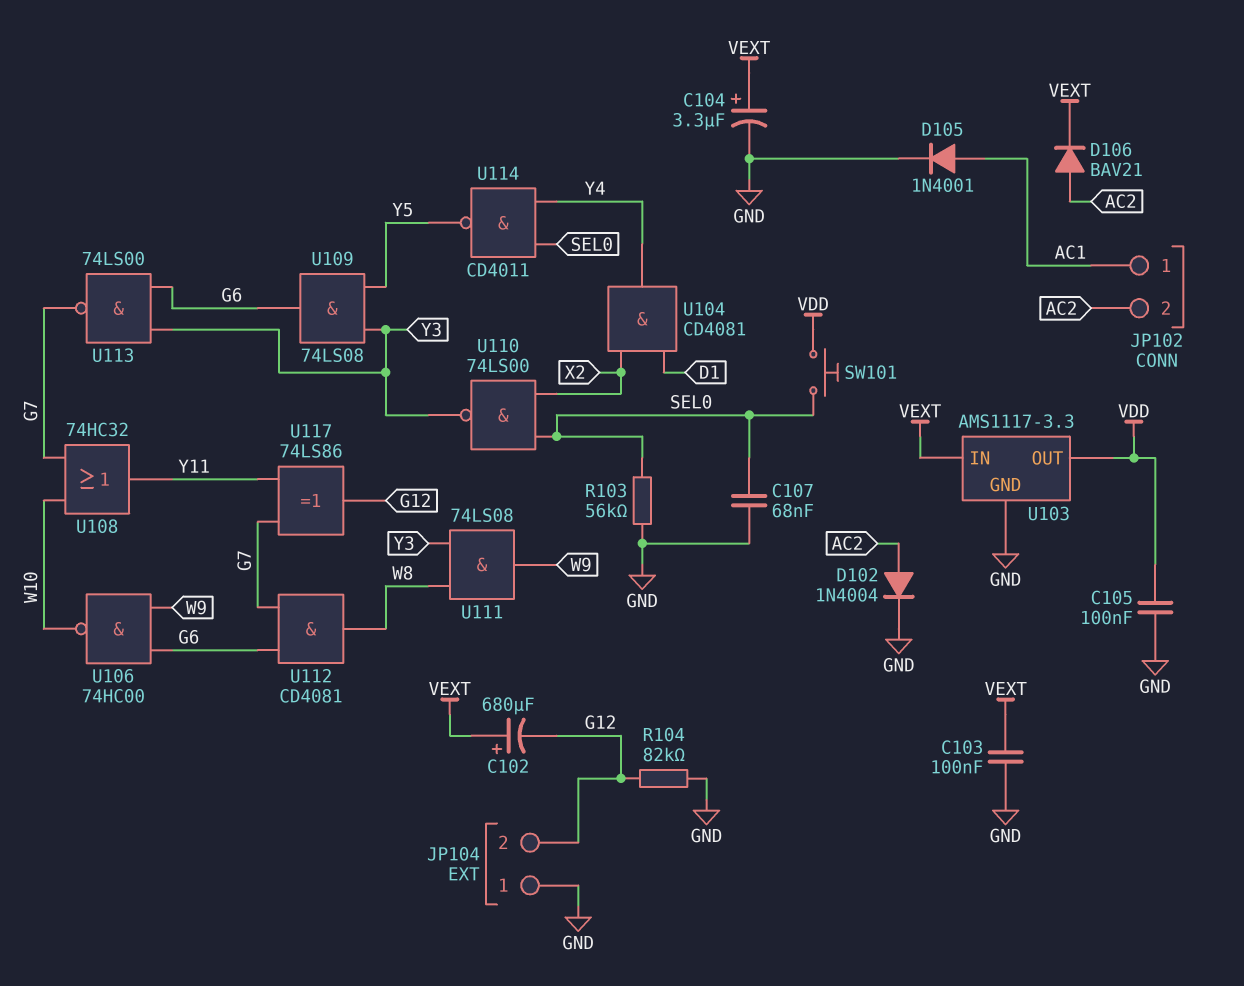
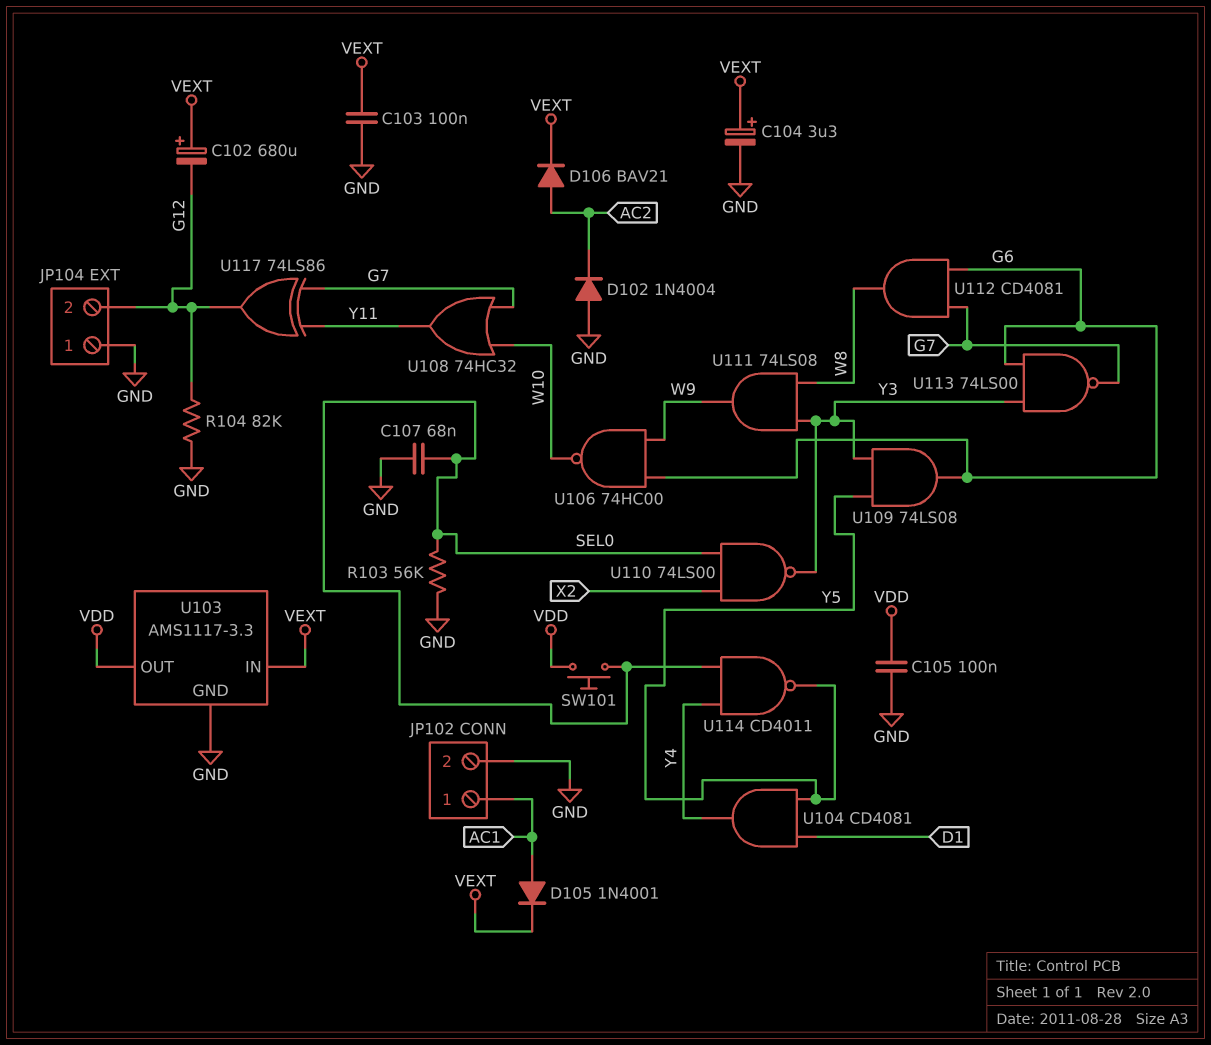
D102: diode 1N4004 (A AC2, K GND) -> diode 1N4004 (A GND, K AC2)
D105: diode 1N4001 (A AC1, K GND) -> diode 1N4001 (A AC1, K VEXT)
JP102 pin 2: AC2 -> GND
U104: AND CD4081 (in D1, in X2, out Y4) -> AND CD4081 (in D1, in Y5, out Y4)

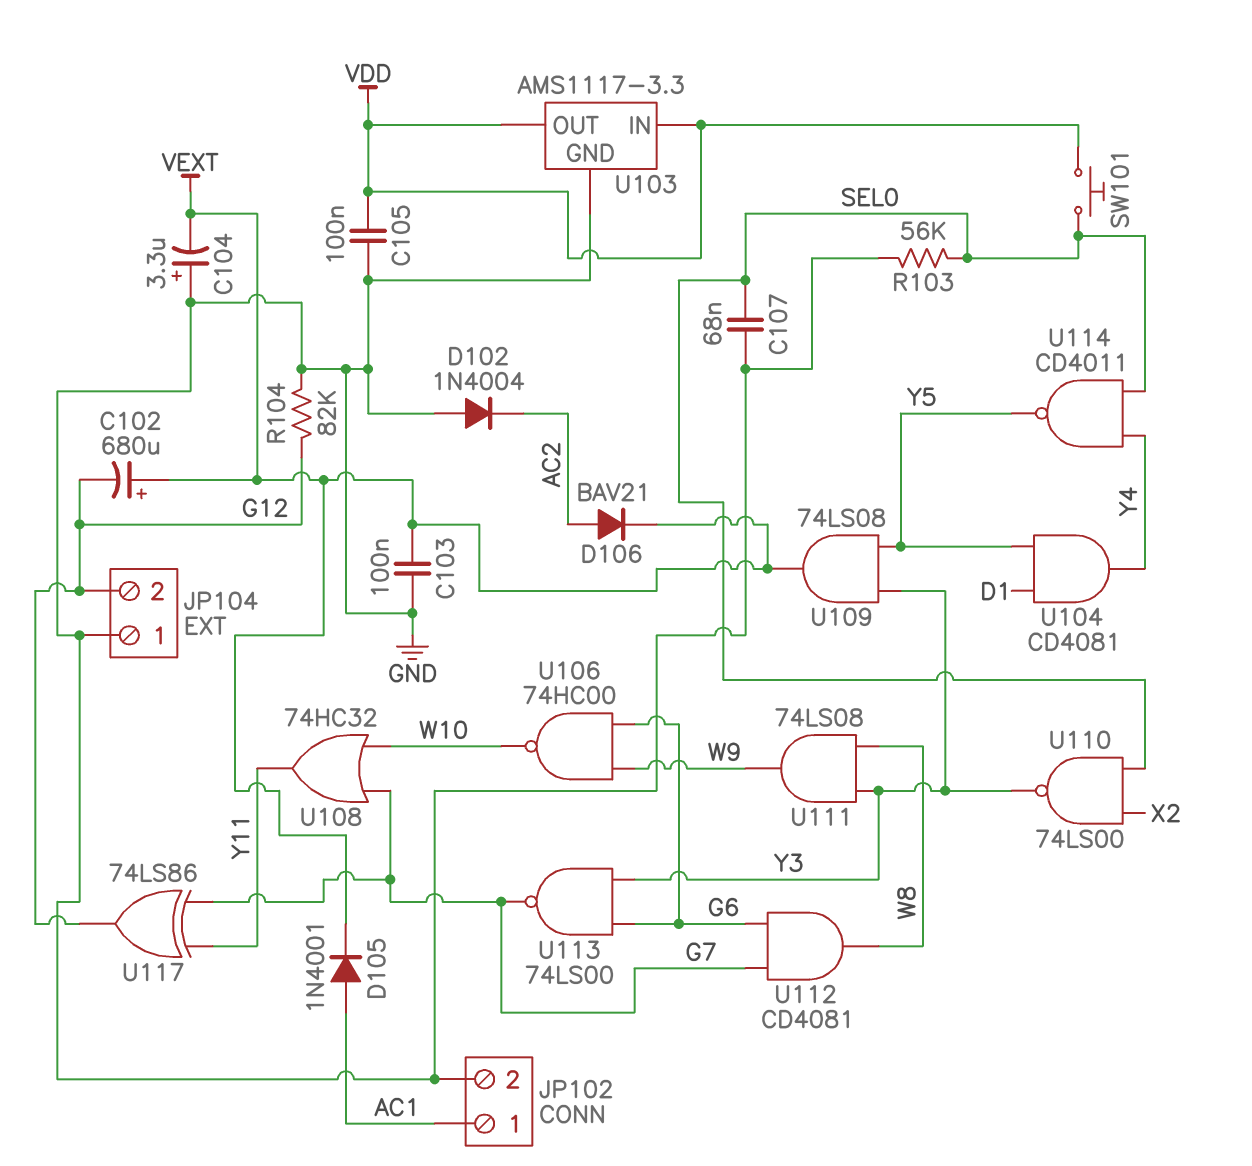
C104: 3.3uF (plus VEXT, minus GND) -> 3.3uF (plus GND, minus VEXT)
U103 pin IN: VEXT -> VDD
U109: AND 74LS08 (in Y3, in Y5, out G6) -> AND 74LS08 (in Y3, in Y5, out VEXT)

